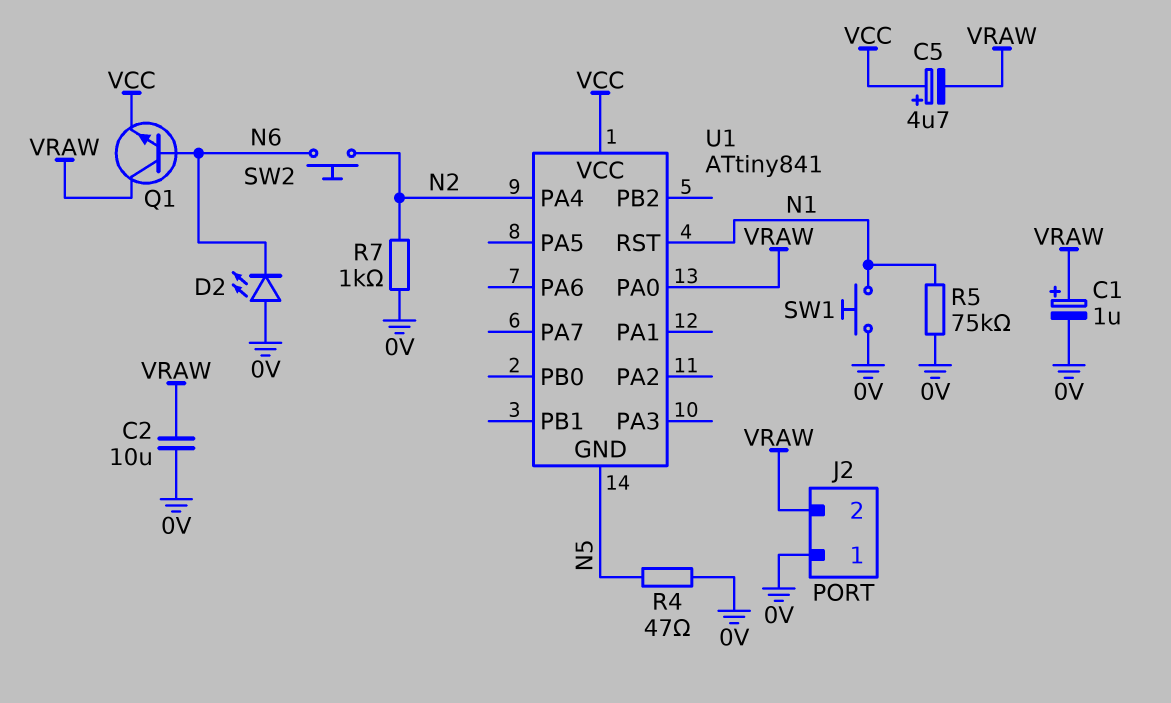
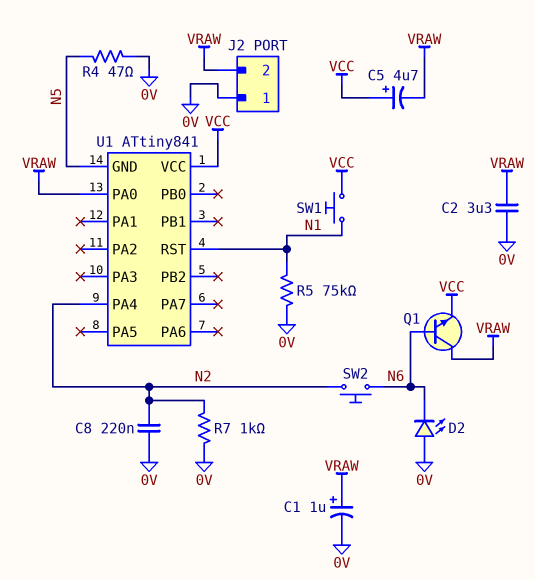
C2: 10uF (0V, VRAW) -> 3.3uF (0V, VRAW)
C8: none -> 220nF (0V, N2)
SW1: button (0V, N1) -> button (N1, VCC)

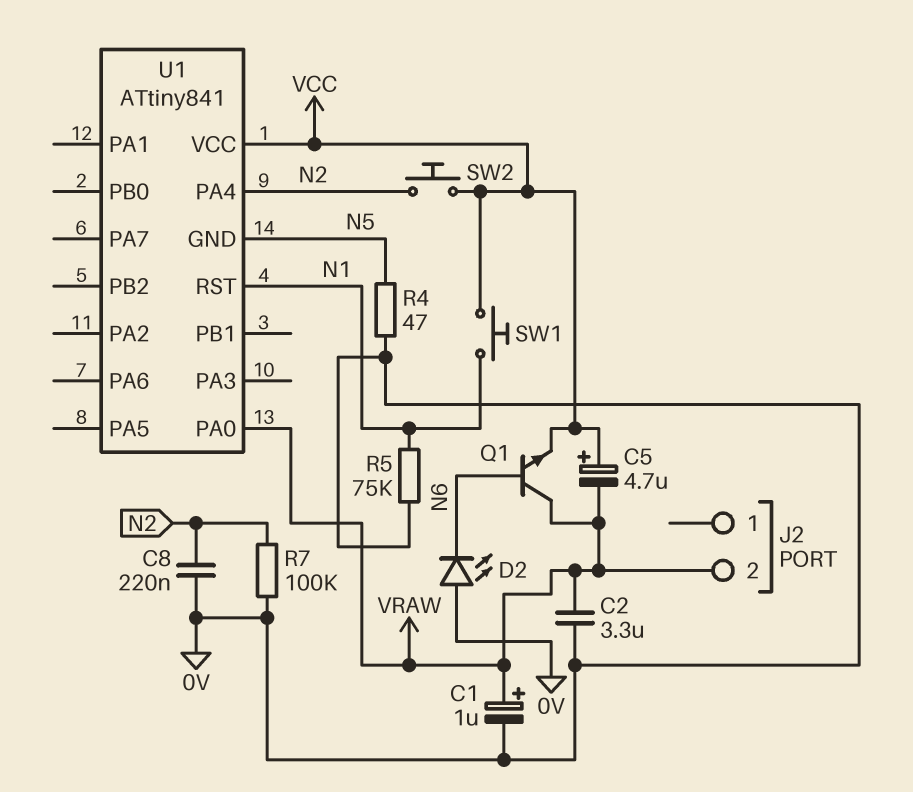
J2 pin 1: 0V -> none
R7: 1k (0V, N2) -> 100k (0V, N2)
SW2: button (N2, N6) -> button (N2, VCC)

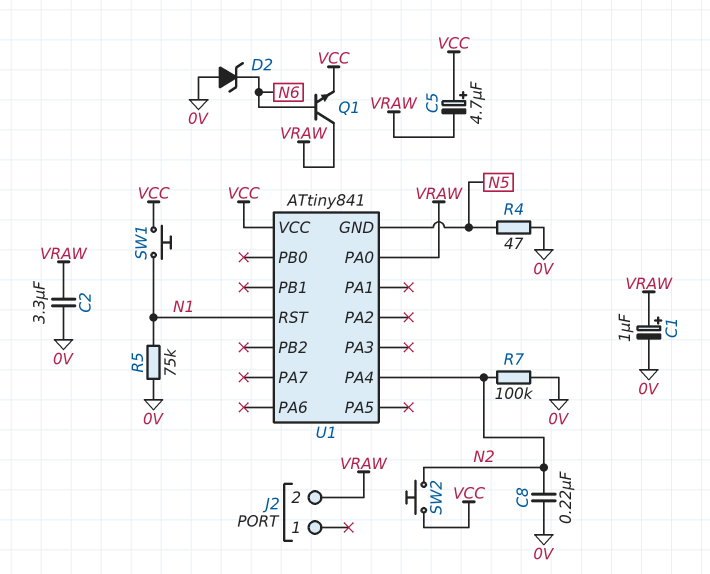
D2: LED (A 0V, K N6) -> zener (A 0V, K N6)

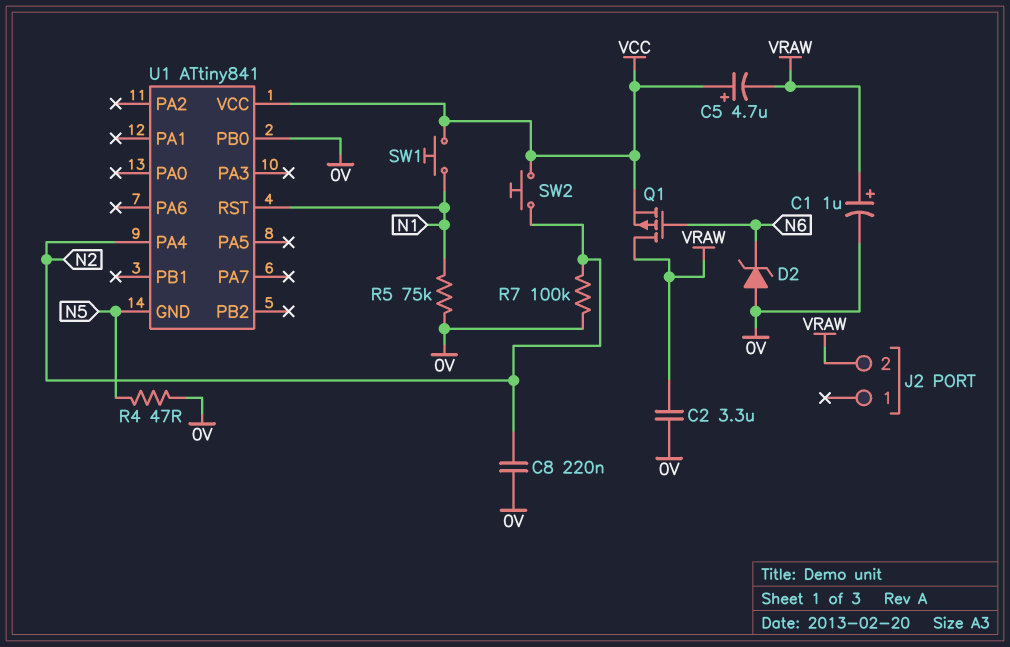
Q1: NPN (B N6, C VRAW, E VCC) -> PMOS (G N6, D VRAW, S VCC)
U1 pin PA0: VRAW -> none
U1 pin PB0: none -> 0V

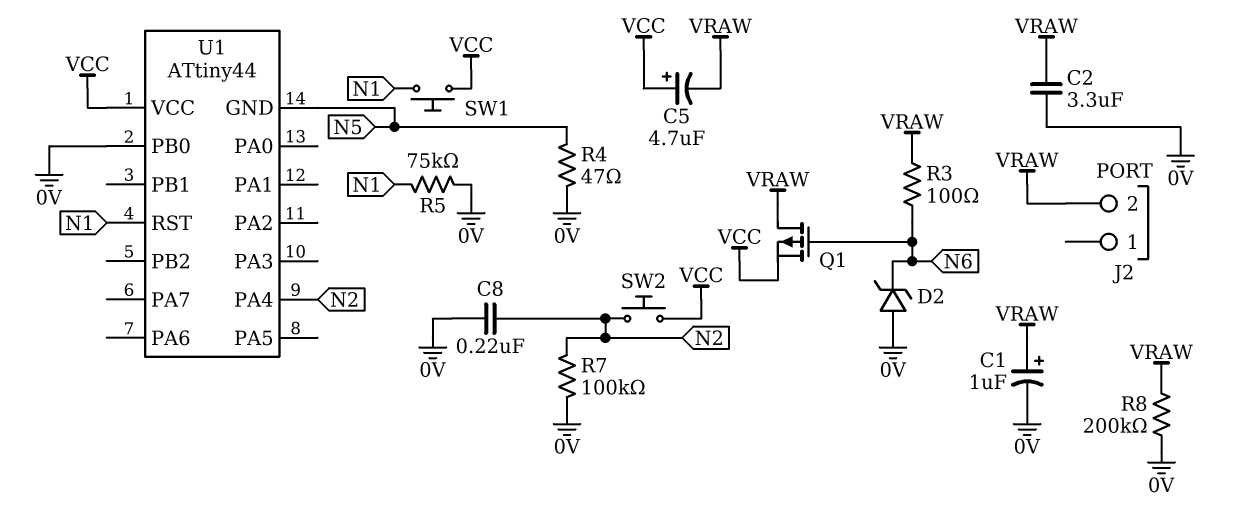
R3: none -> 100 (N6, VRAW)
R8: none -> 200k (0V, VRAW)
U1: ATtiny841 -> ATtiny44

